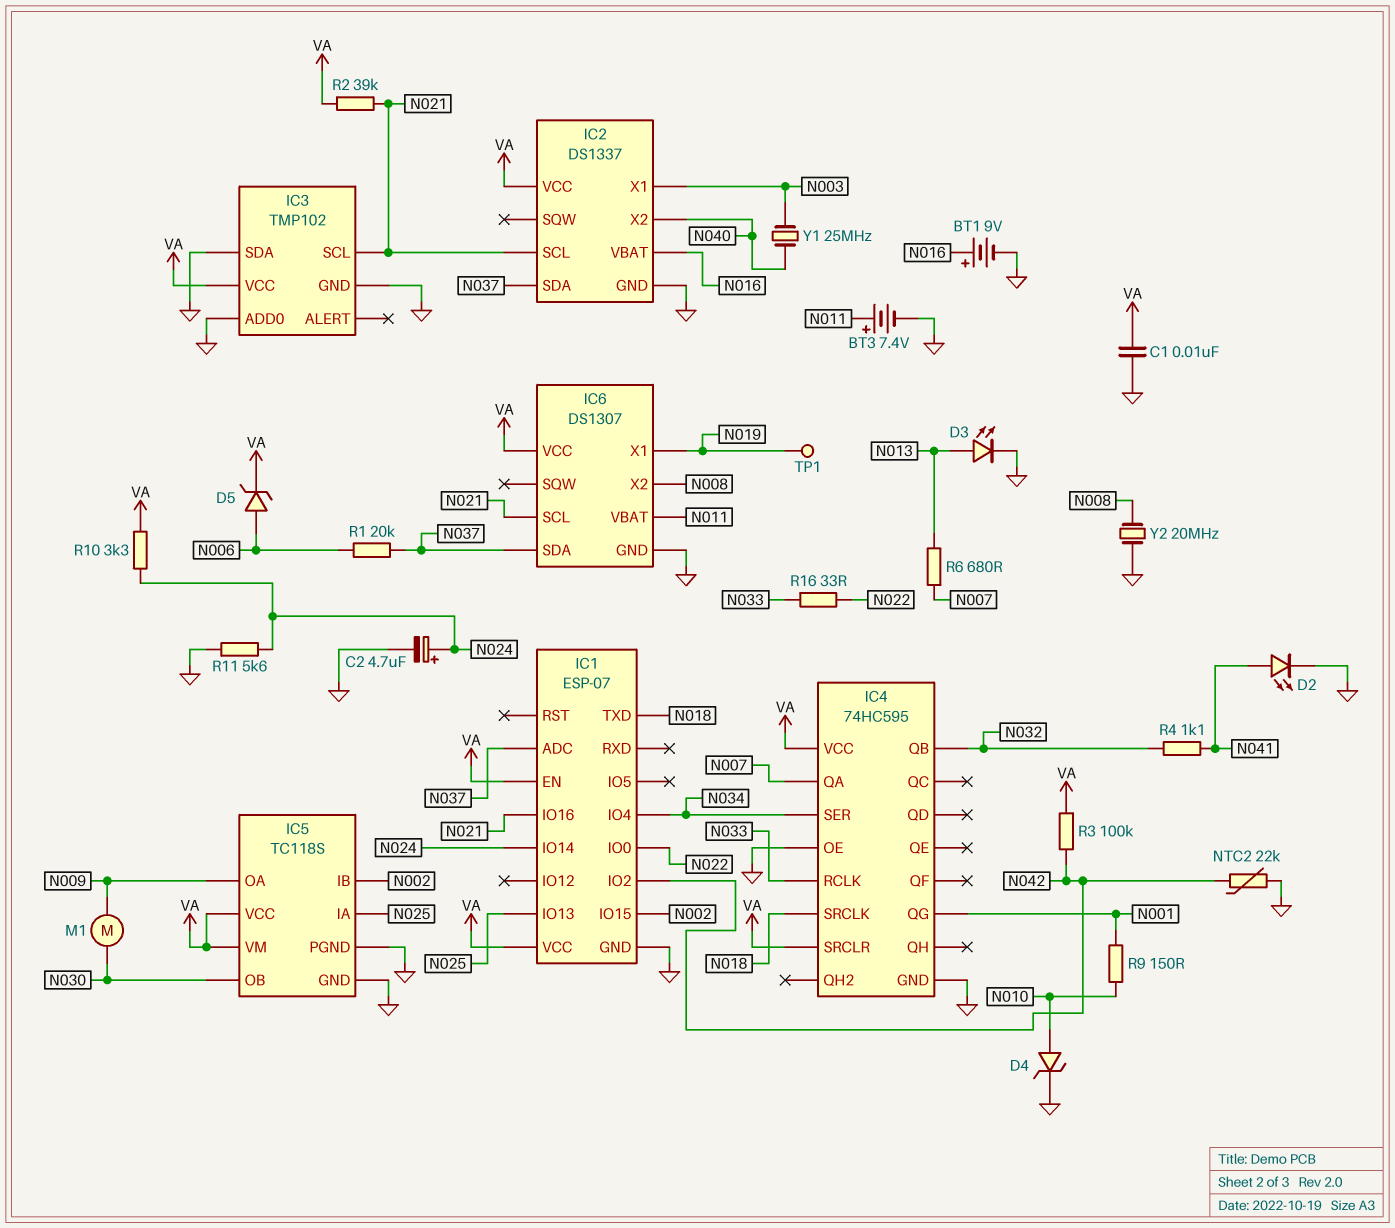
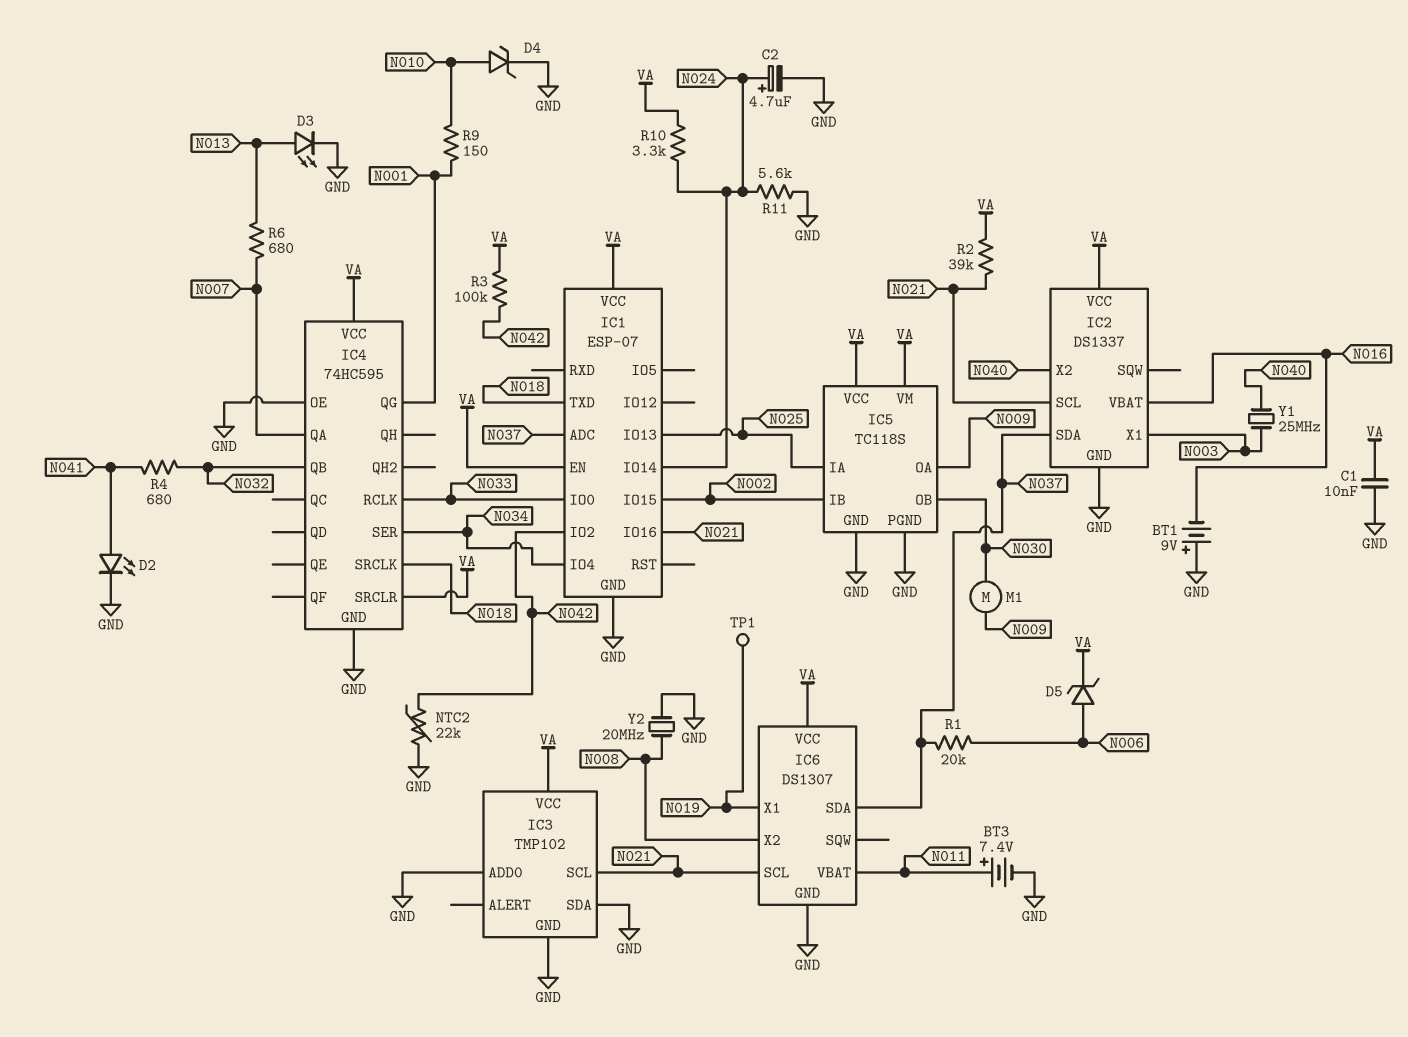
BT1: 9V (plus N016, minus GND) -> 9V (plus GND, minus N016)
IC1 pin IO0: N022 -> N033
R4: 1.1k (N032, N041) -> 680 (N032, N041)
R16: 33 (N022, N033) -> none

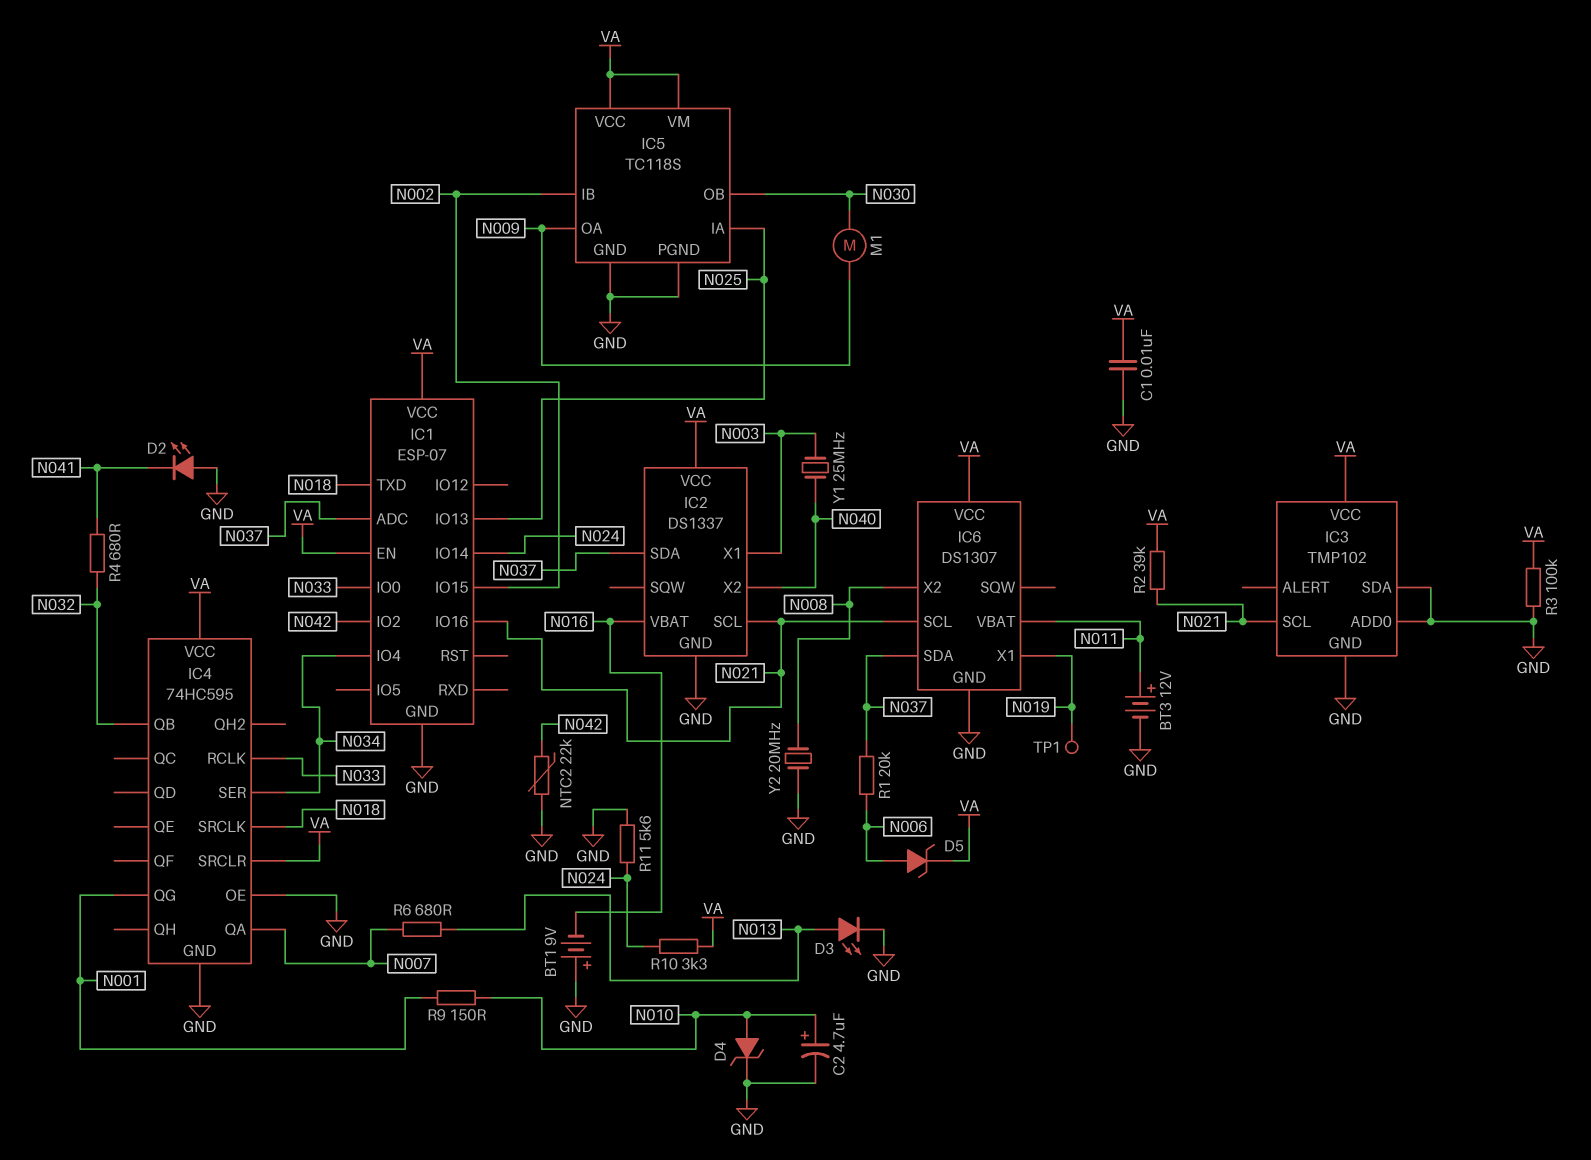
BT3: 7.4V (plus N011, minus GND) -> 12V (plus N011, minus GND)
C2: 4.7uF (plus N024, minus GND) -> 4.7uF (plus N010, minus GND)
D2: LED (A N041, K GND) -> LED (A GND, K N041)
R3: 100k (N042, VA) -> 100k (GND, VA)

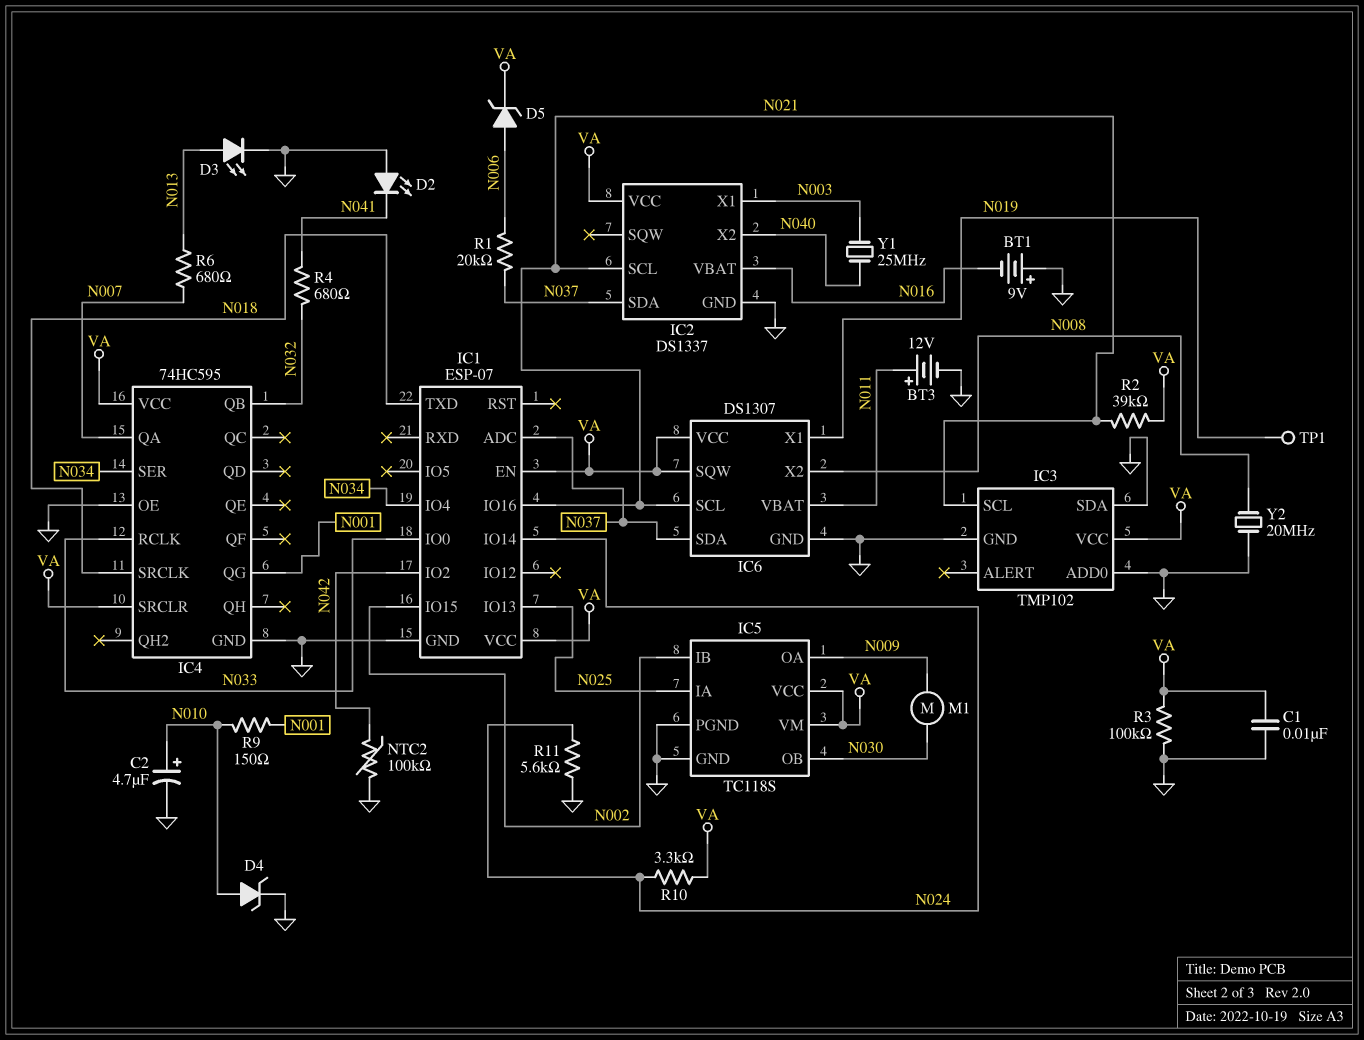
IC6 pin SQW: none -> VA
NTC2: 22k (GND, N042) -> 100k (GND, N042)

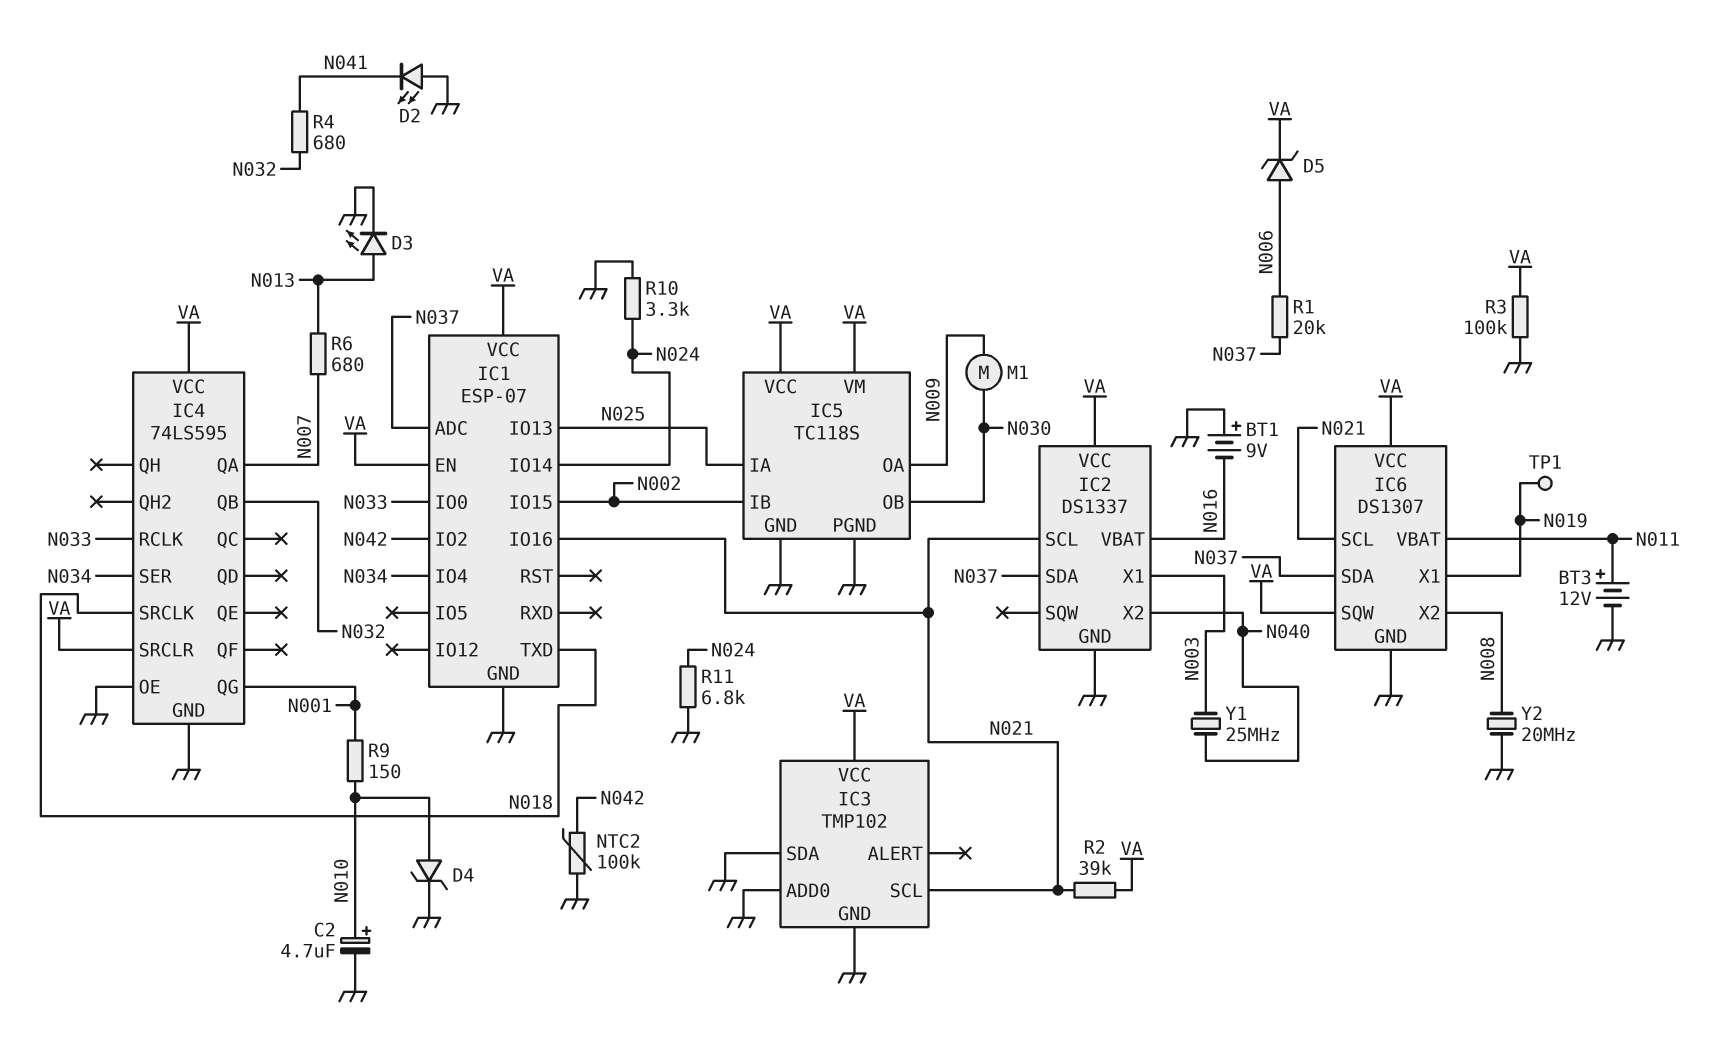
C1: 10nF (GND, VA) -> none
IC4: 74HC595 -> 74LS595
R10: 3.3k (N024, VA) -> 3.3k (GND, N024)
R11: 5.6k (GND, N024) -> 6.8k (GND, N024)

